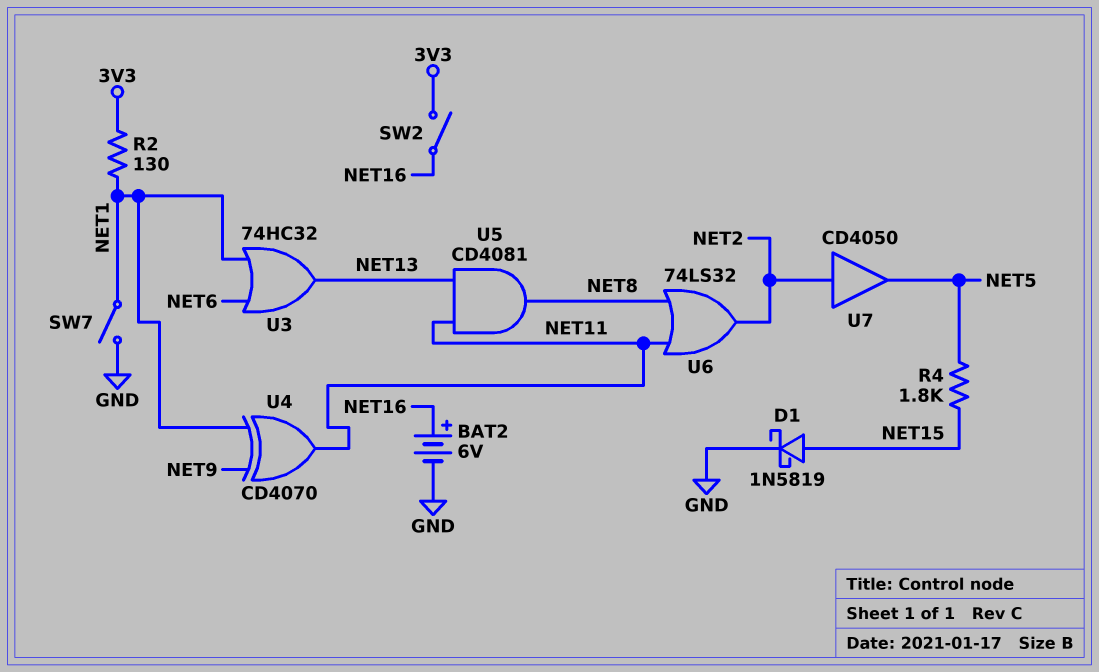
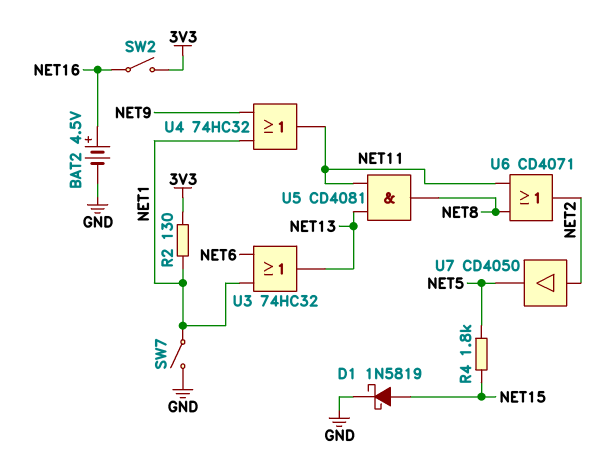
BAT2: 6V (plus NET16, minus GND) -> 4.5V (plus NET16, minus GND)
U4: XOR CD4070 (in NET1, in NET9, out NET11) -> OR 74HC32 (in NET1, in NET9, out NET11)
U6: OR 74LS32 (in NET8, in NET11, out NET2) -> OR CD4071 (in NET8, in NET11, out NET2)

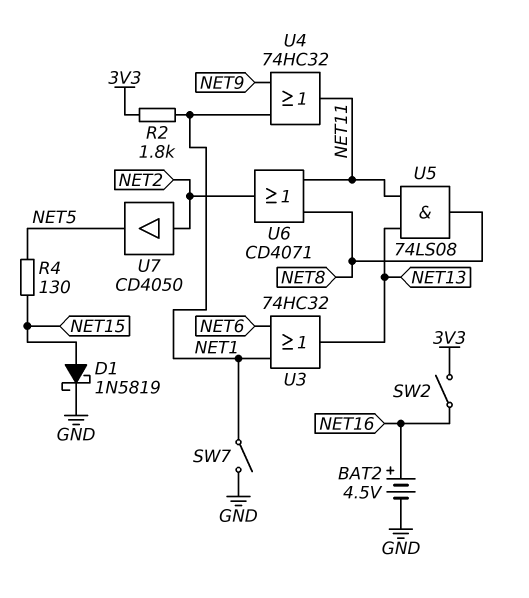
R2: 130 (3V3, NET1) -> 1.8k (3V3, NET1)
R4: 1.8k (NET5, NET15) -> 130 (NET5, NET15)
U5: AND CD4081 (in NET11, in NET13, out NET8) -> AND 74LS08 (in NET11, in NET13, out NET8)

